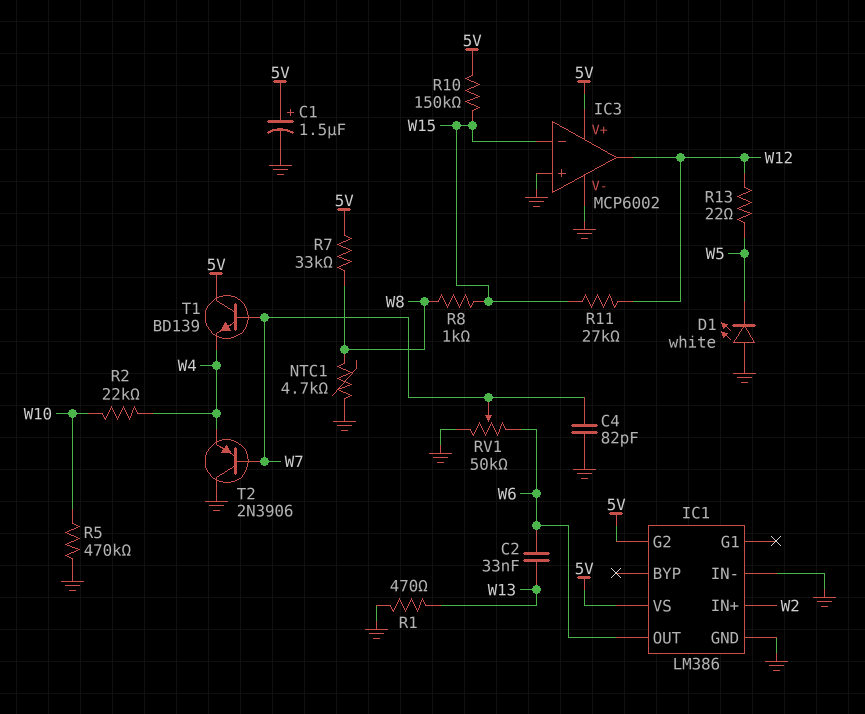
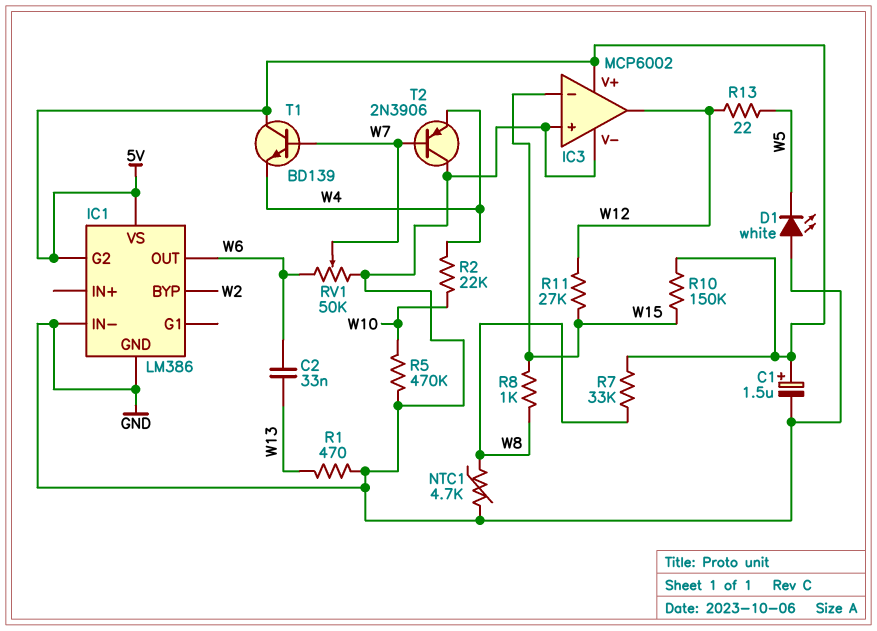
C4: 82pF (GND, W7) -> none
IC1 pin BYP: none -> W2
IC1 pin IN+: W2 -> none

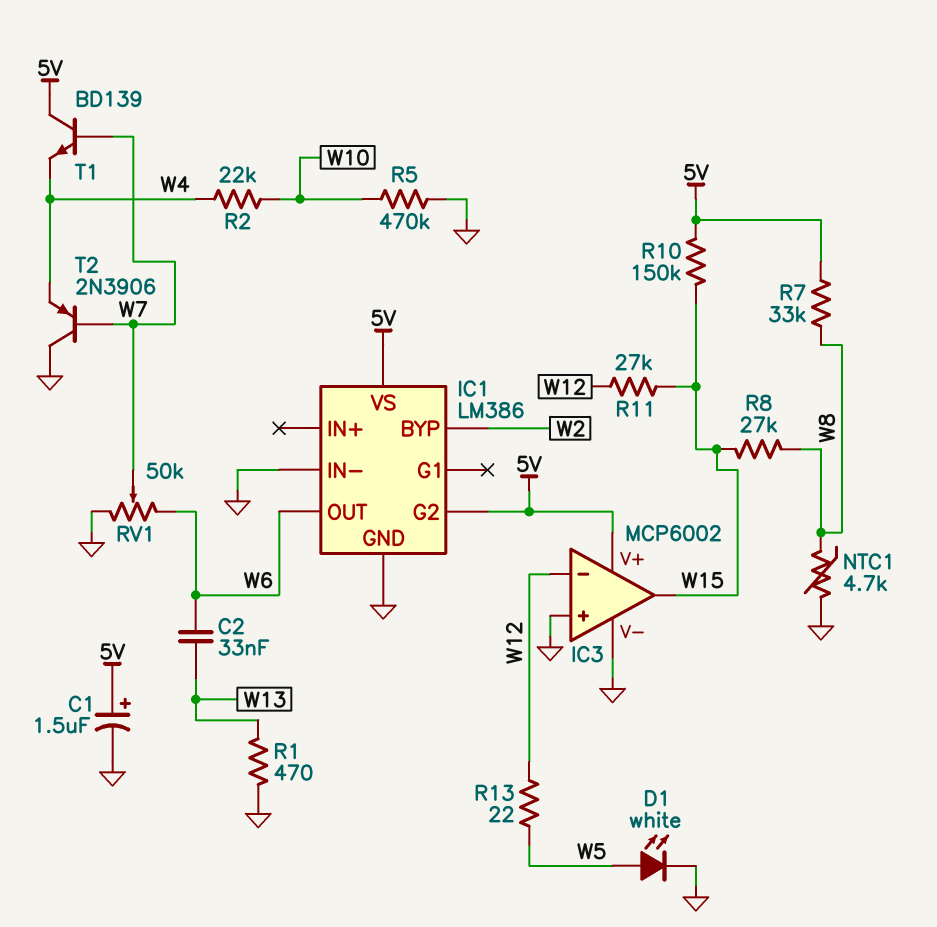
D1: LED white (A GND, K W5) -> LED white (A W5, K GND)
IC3 pin in-: W15 -> W12
IC3 pin out: W12 -> W15
R8: 1k (W8, W15) -> 27k (W8, W15)

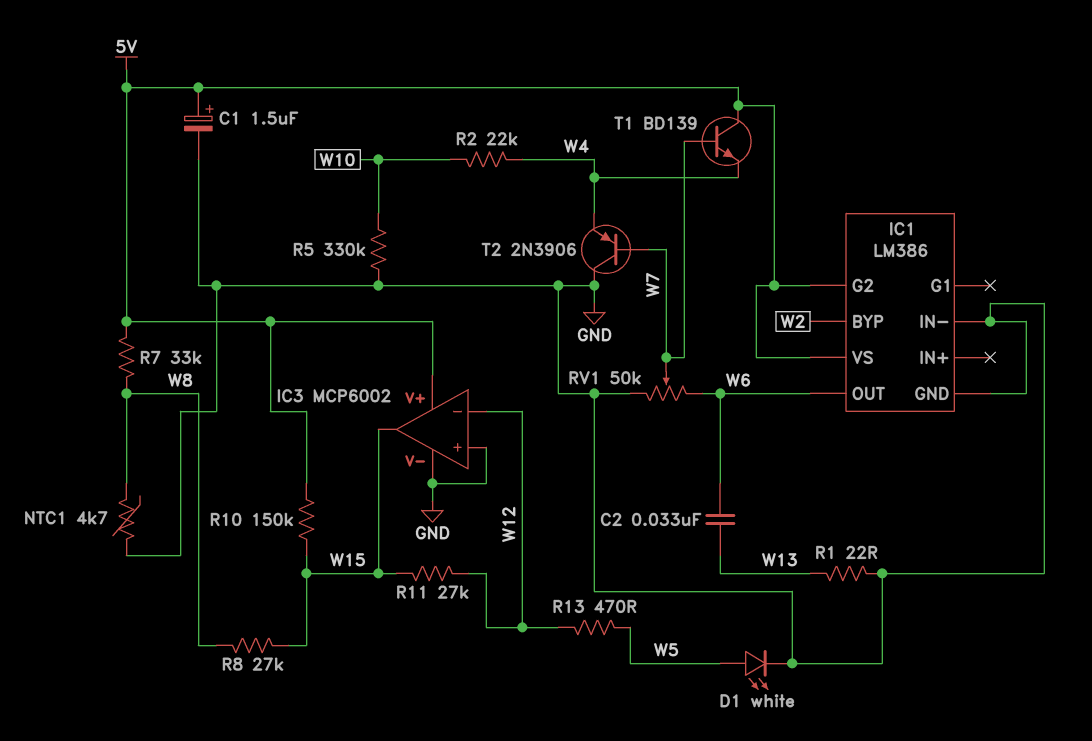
R1: 470 (GND, W13) -> 22 (GND, W13)
R5: 470k (GND, W10) -> 330k (GND, W10)
R13: 22 (W5, W12) -> 470 (W5, W12)

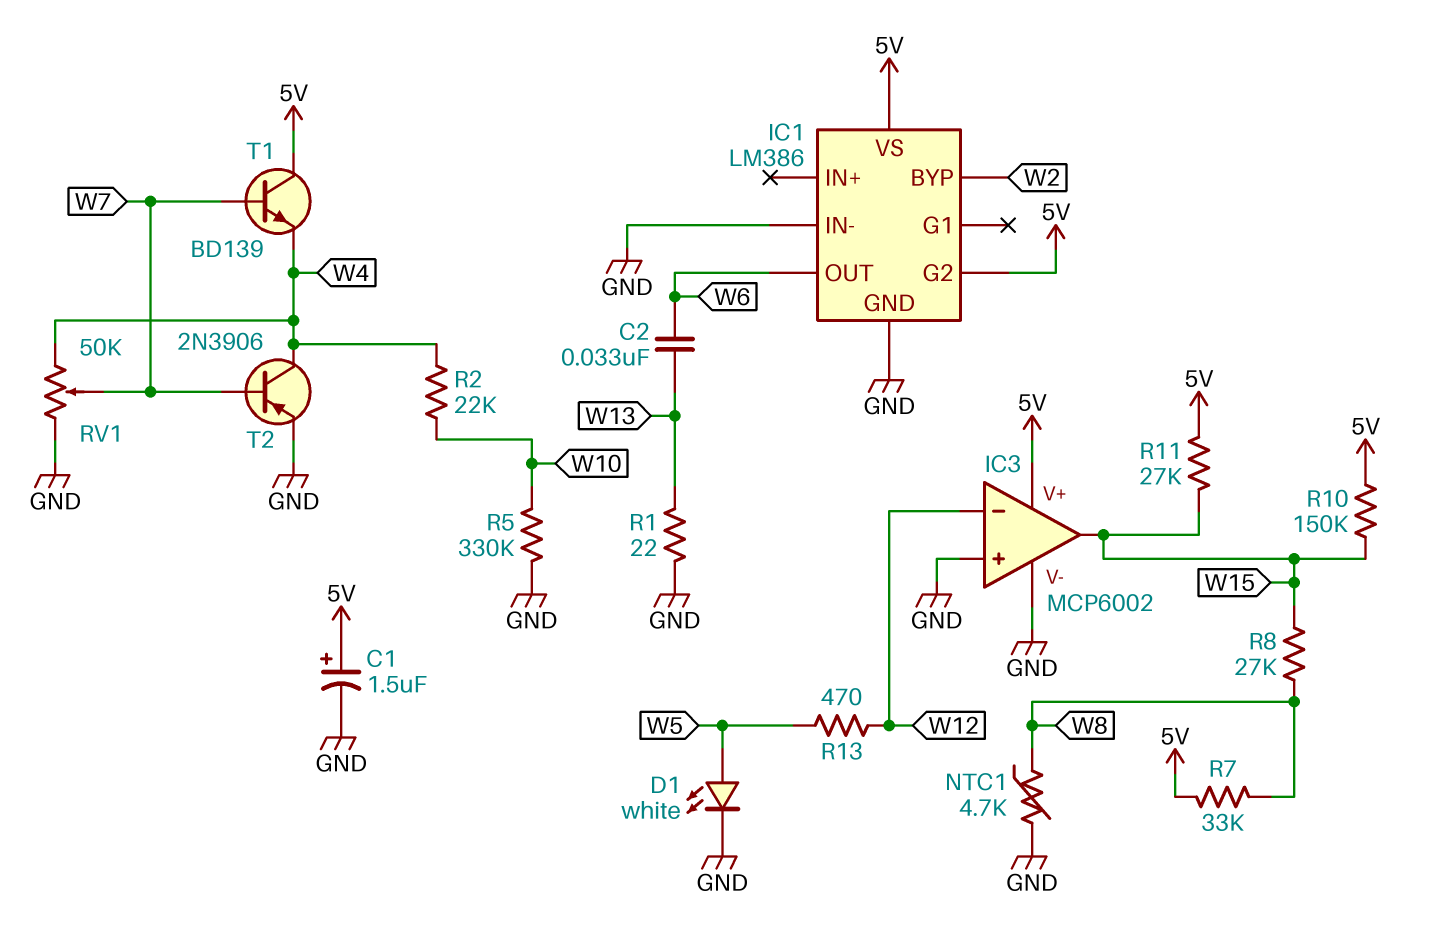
R11: 27k (W12, W15) -> 27k (5V, W15)
RV1: 50k (GND, W6, wiper W7) -> 50k (GND, W4, wiper W7)
T2: PNP 2N3906 (B W7, C GND, E W4) -> PNP 2N3906 (B W7, C W4, E GND)

